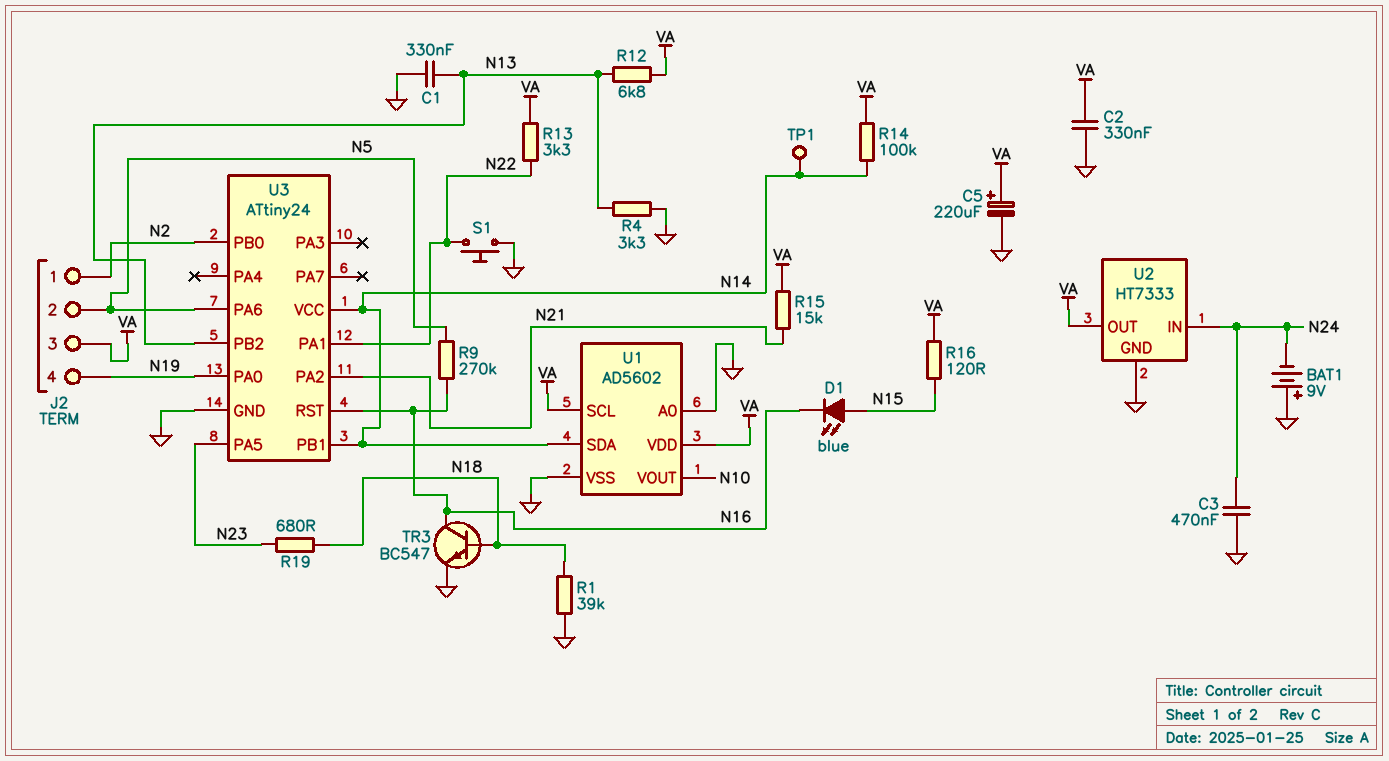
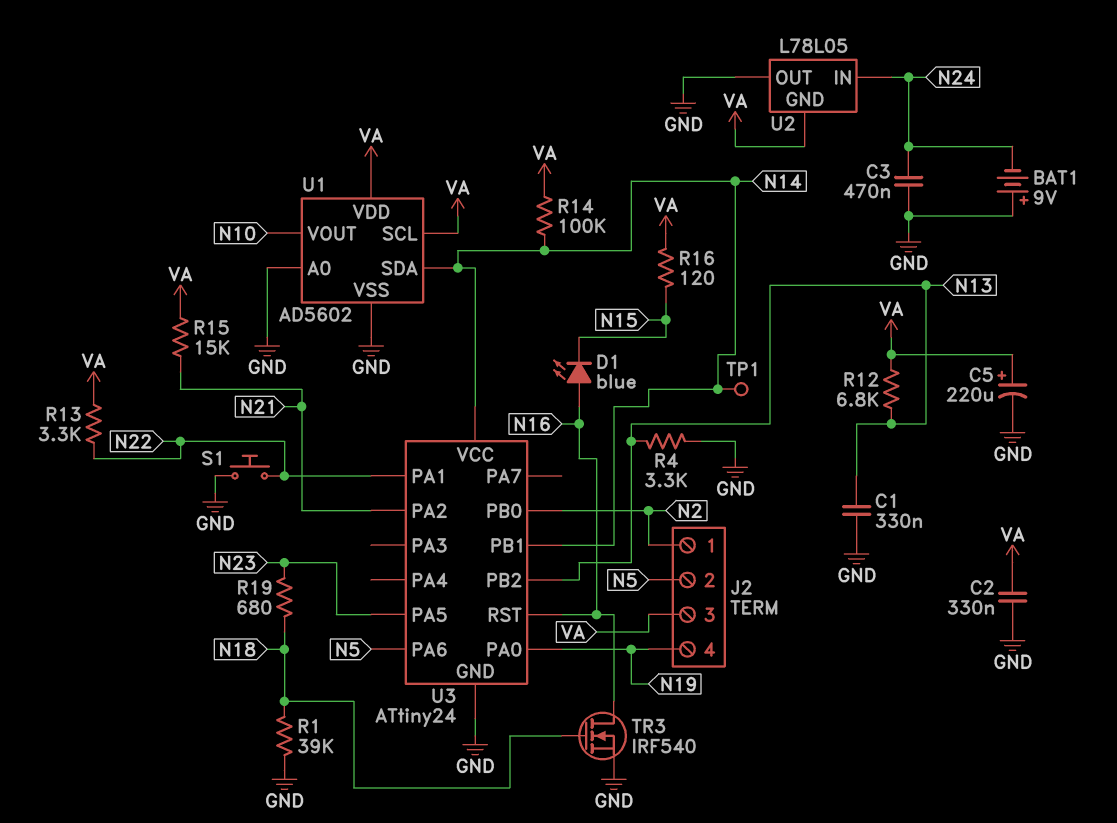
D1: LED blue (A N15, K N16) -> LED blue (A N16, K N15)
R9: 270k (N5, N16) -> none
TR3: NPN BC547 (B N18, C N16, E GND) -> NMOS IRF540 (G N18, D N16, S GND)
U2: HT7333 -> L78L05
U2 pin GND: GND -> VA
U2 pin OUT: VA -> GND

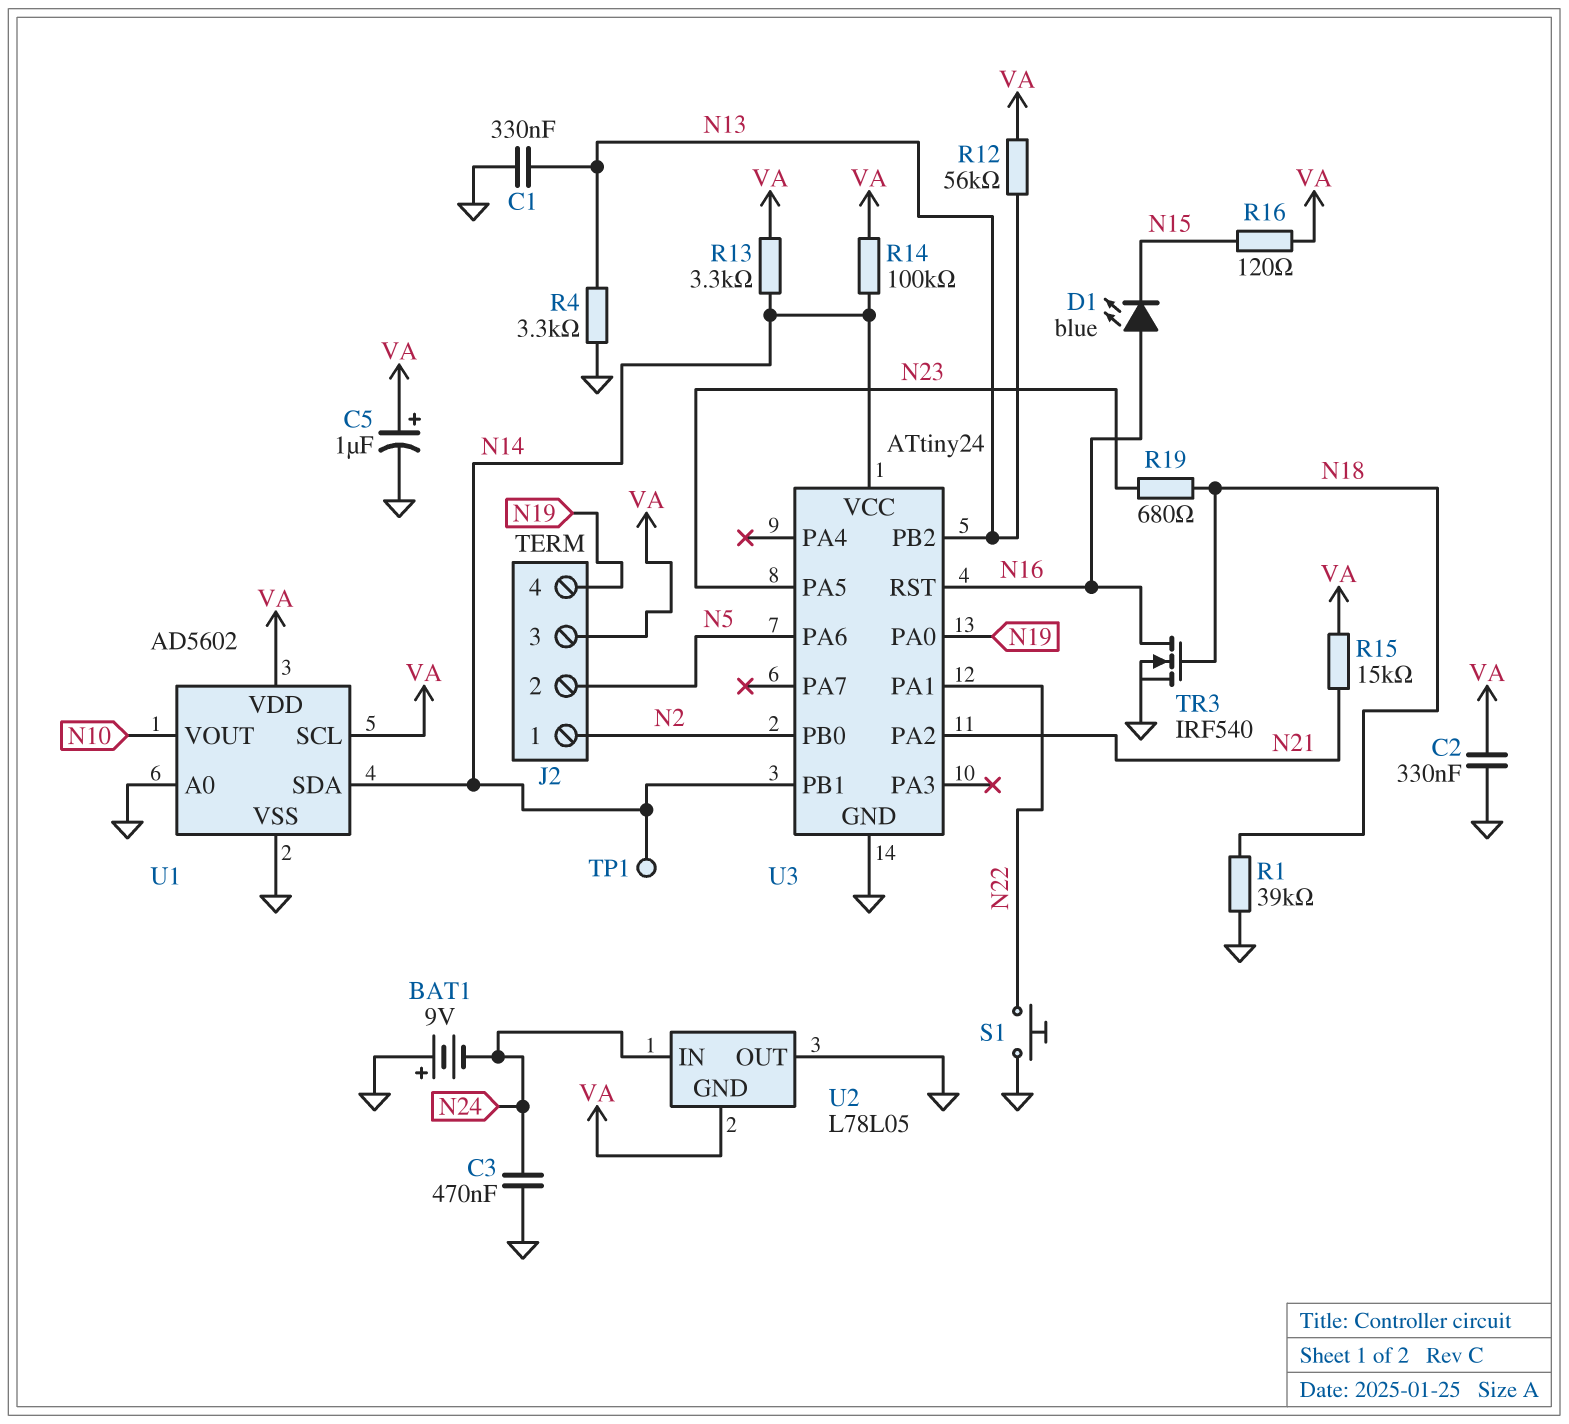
C5: 220uF (plus VA, minus GND) -> 1uF (plus VA, minus GND)
R12: 6.8k (N13, VA) -> 56k (N13, VA)
R13: 3.3k (N22, VA) -> 3.3k (N14, VA)

